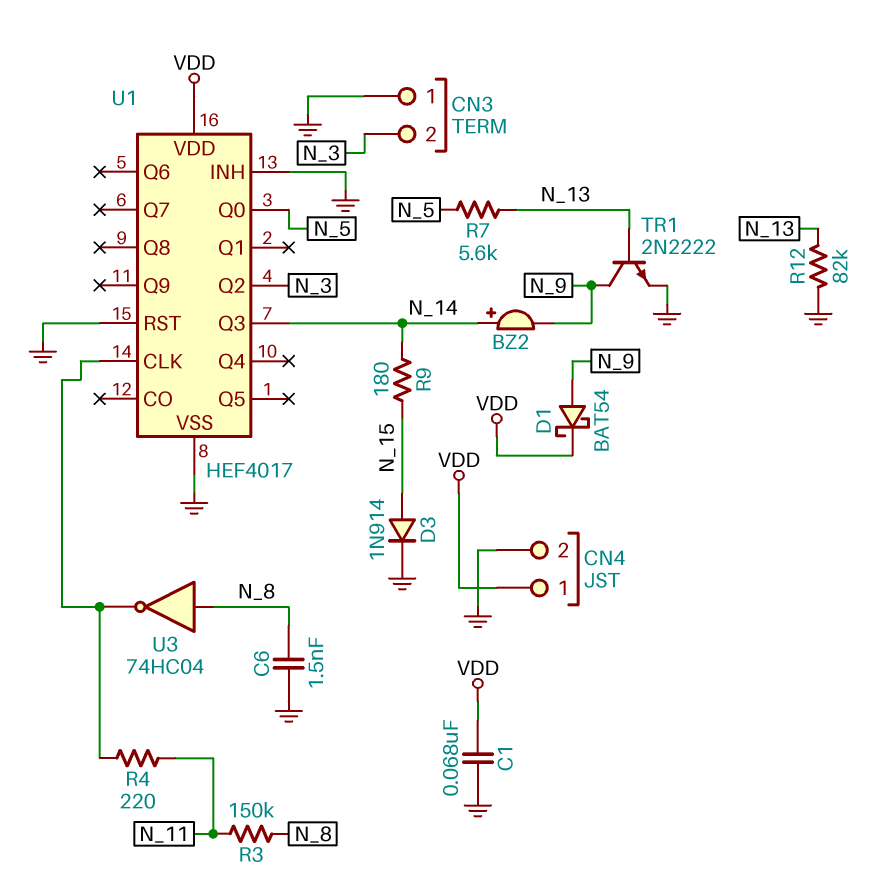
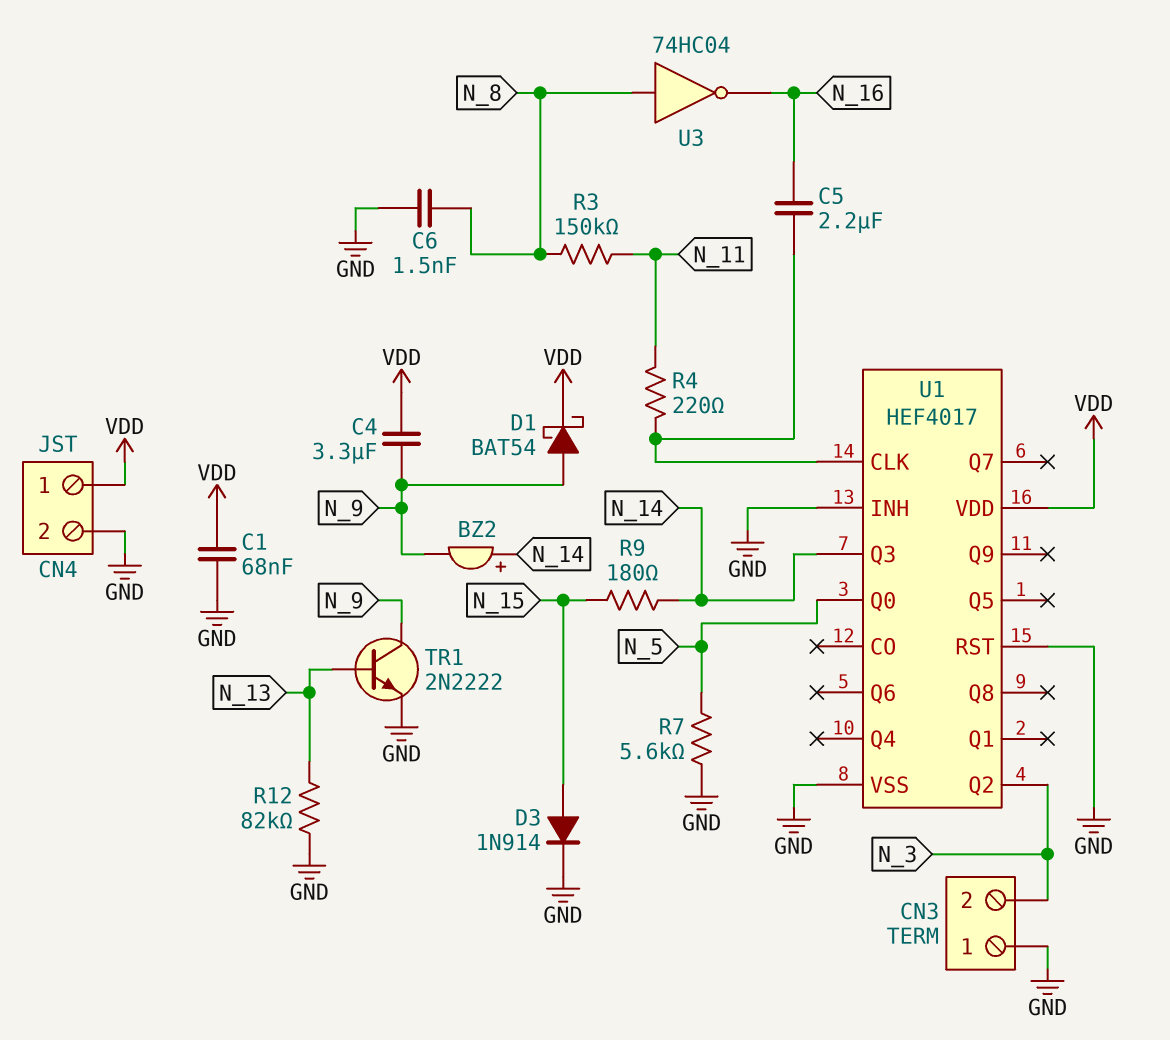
C4: none -> 3.3uF (N_9, VDD)
C5: none -> 2.2uF (N_16, U1/CLK)
R7: 5.6k (N_5, N_13) -> 5.6k (GND, N_5)
U3: NOT 74HC04 (in N_8, out U1/CLK) -> NOT 74HC04 (in N_8, out N_16)

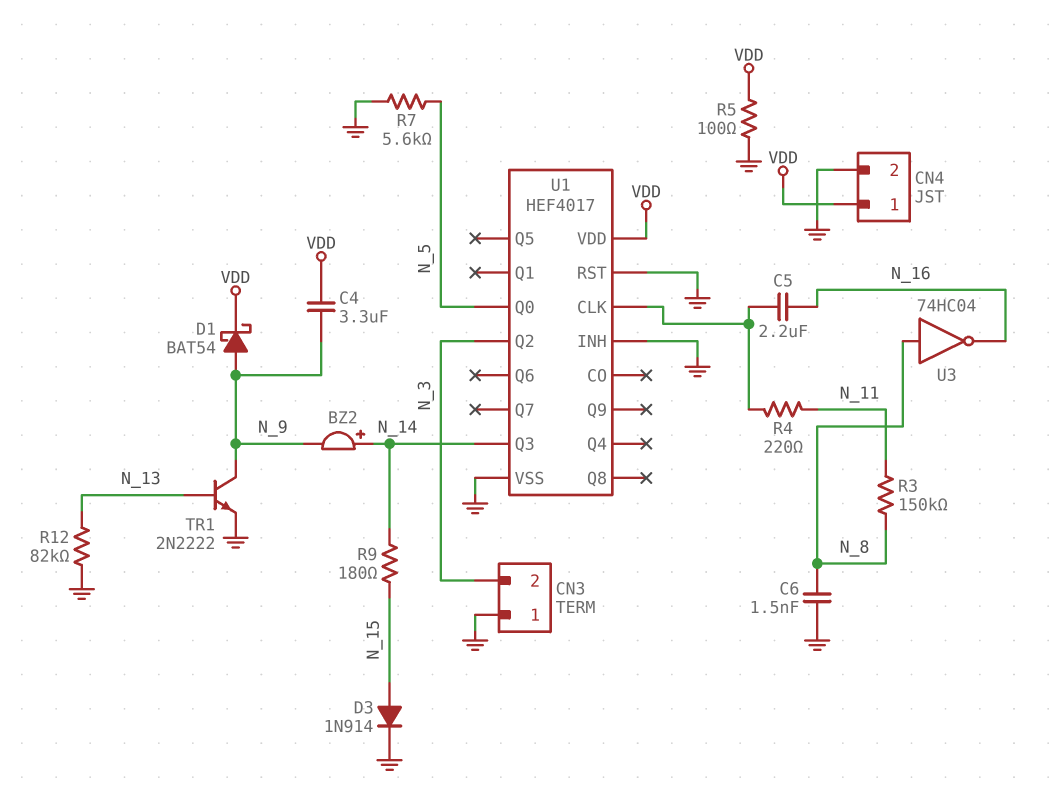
C1: 68nF (GND, VDD) -> none
R5: none -> 100 (GND, VDD)

